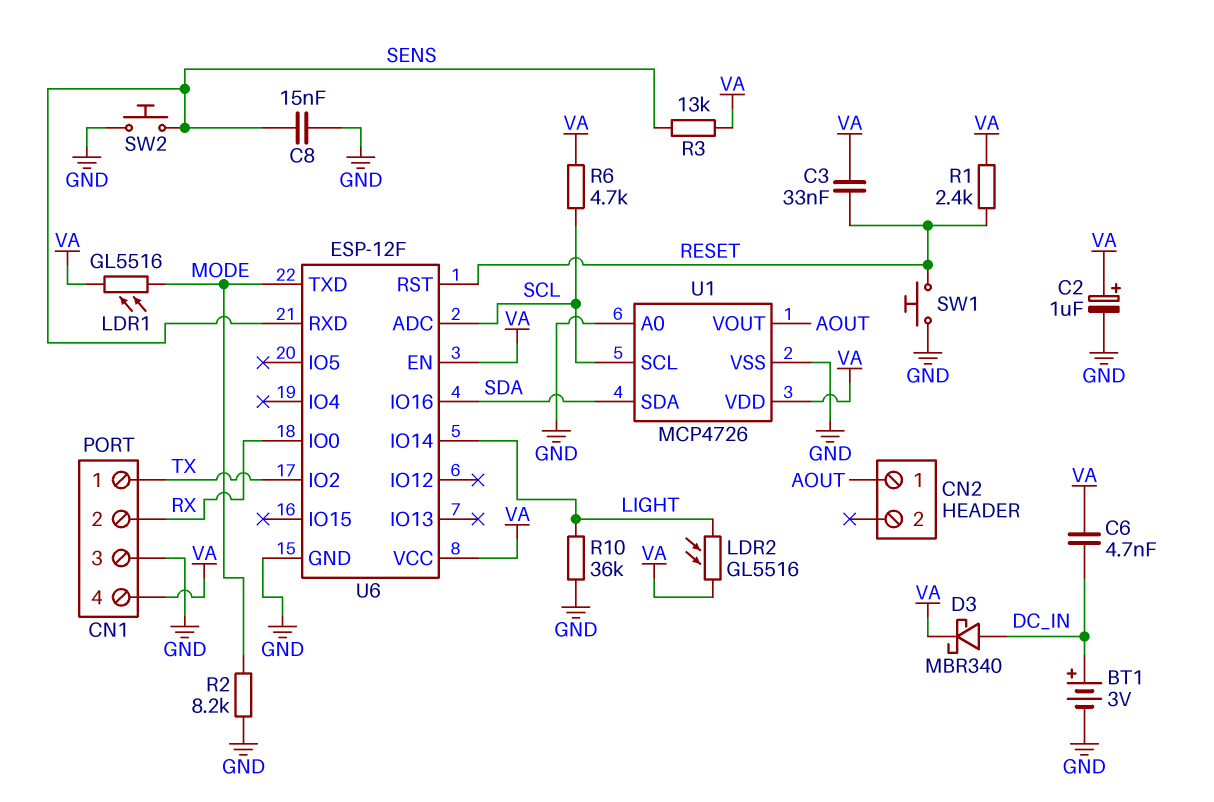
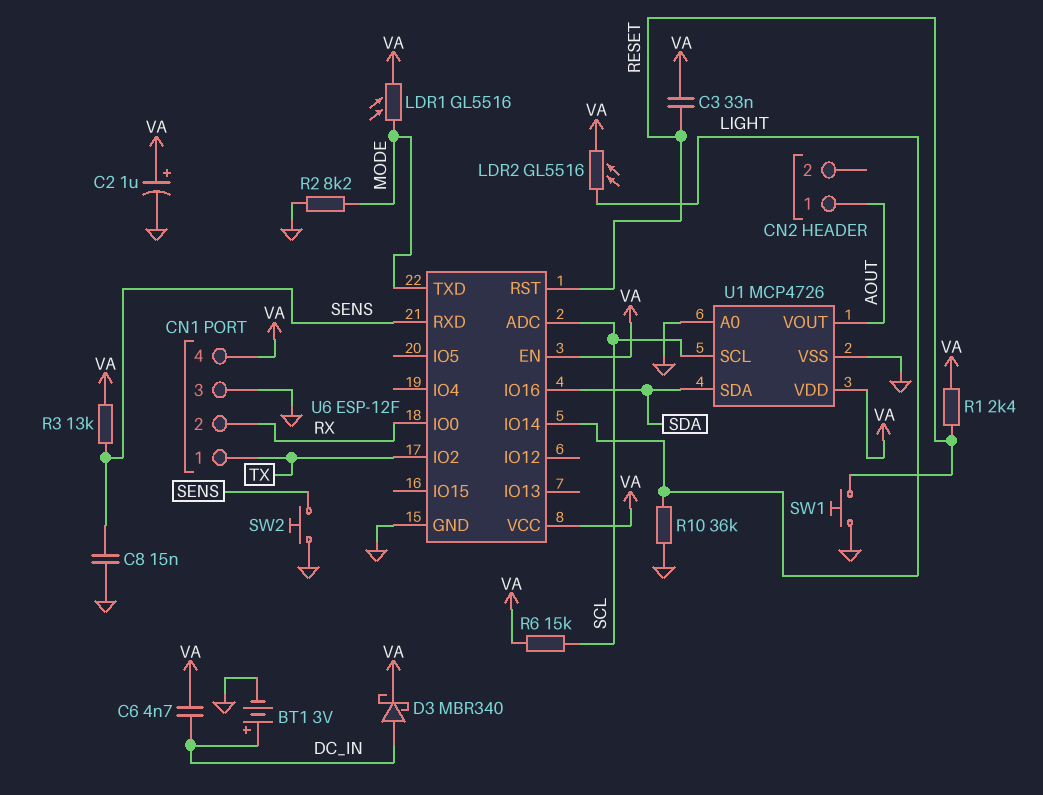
R6: 4.7k (SCL, VA) -> 15k (SCL, VA)

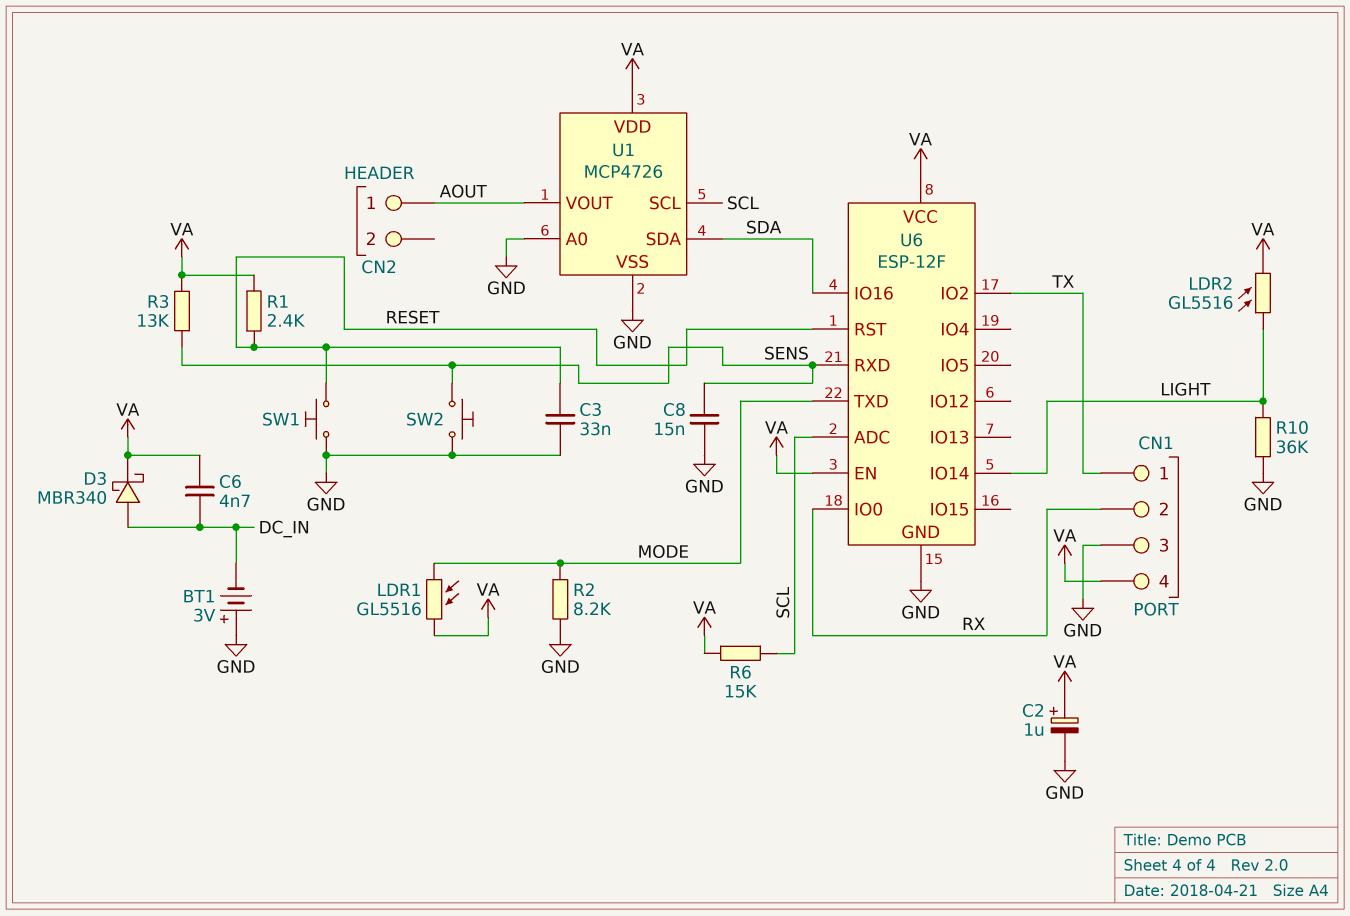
BT1: 3V (plus DC_IN, minus GND) -> 3V (plus GND, minus DC_IN)
C3: 33nF (RESET, VA) -> 33nF (GND, RESET)

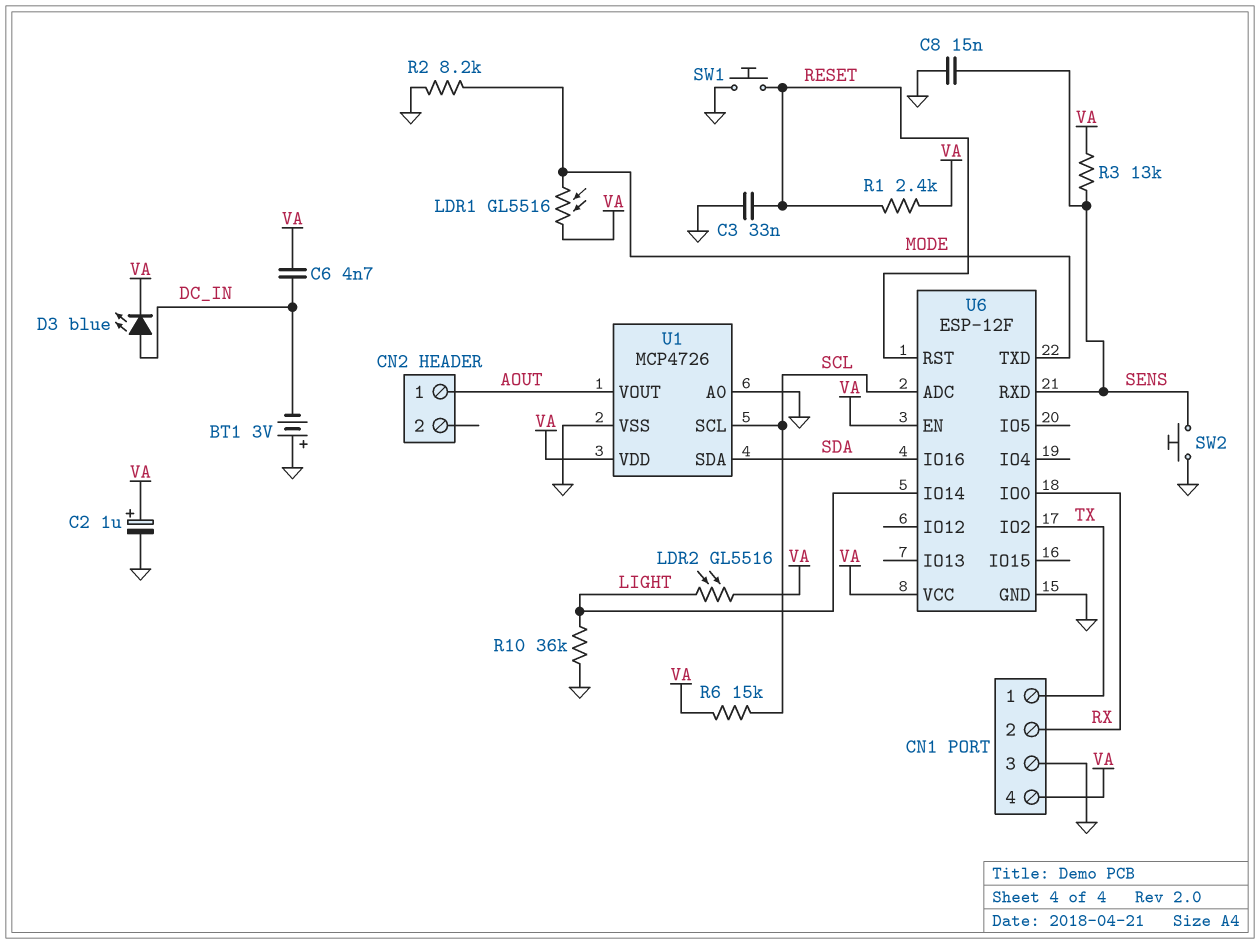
D3: schottky MBR340 (A DC_IN, K VA) -> LED blue (A DC_IN, K VA)

